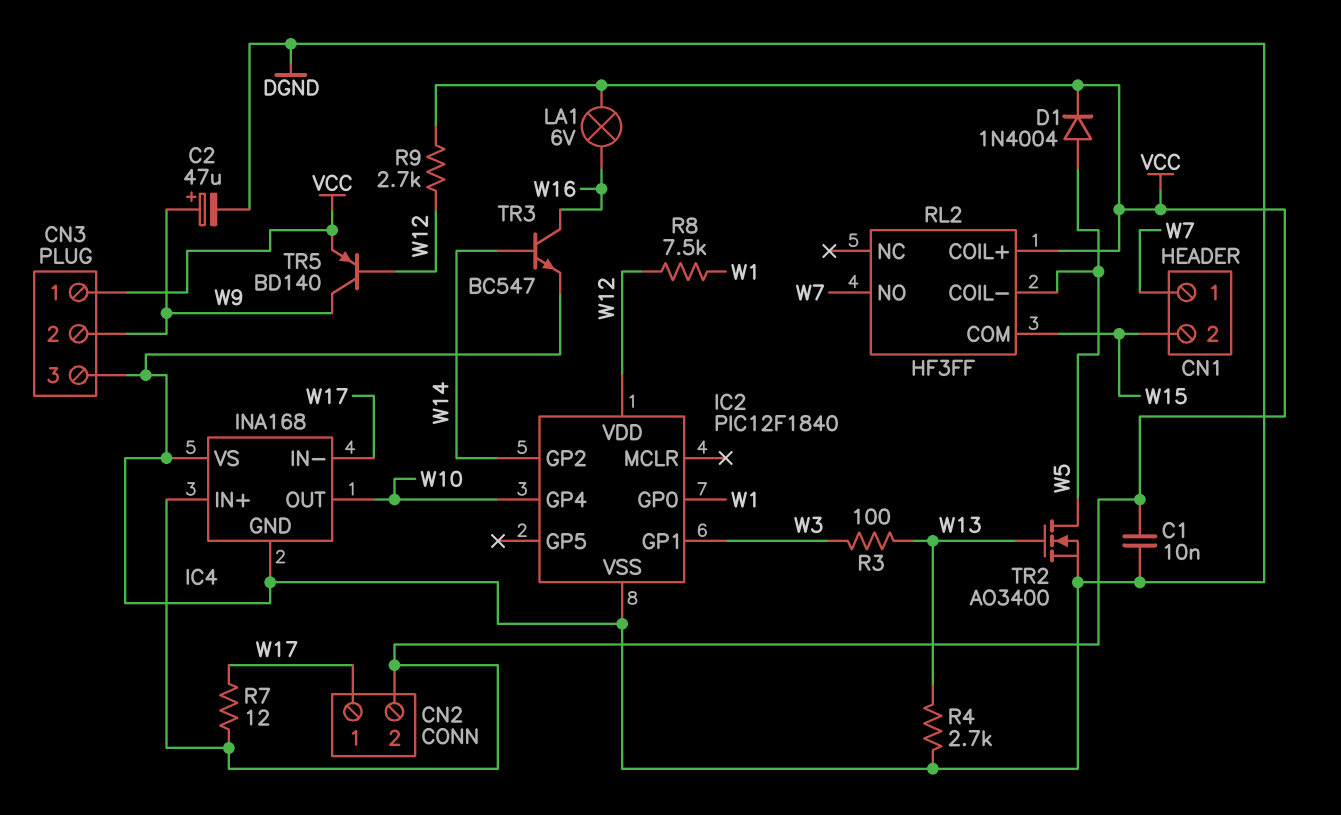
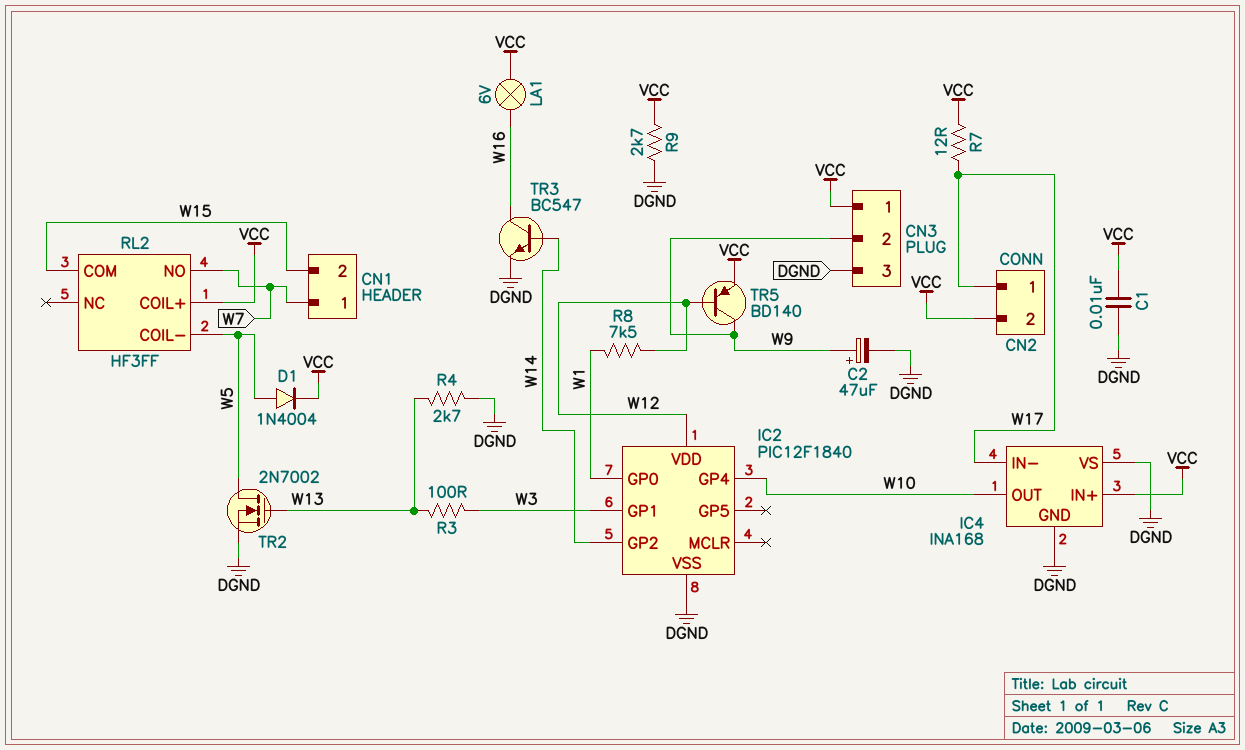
R9: 2.7k (VCC, W12) -> 2.7k (DGND, VCC)
TR2: NMOS AO3400 (G W13, D W5, S DGND) -> NMOS 2N7002 (G W13, D W5, S DGND)

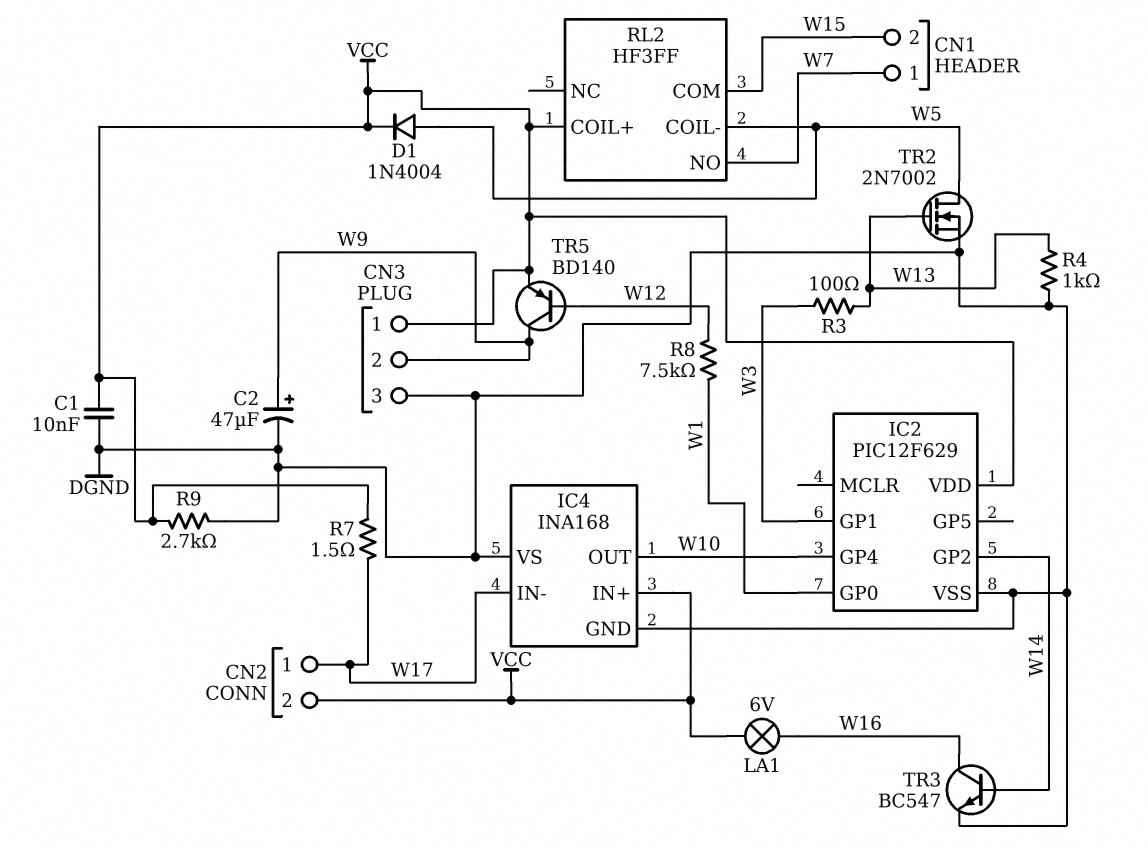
IC2: PIC12F1840 -> PIC12F629
IC2 pin VDD: W12 -> VCC
R4: 2.7k (DGND, W13) -> 1k (DGND, W13)
R7: 12 (VCC, W17) -> 1.5 (VCC, W17)

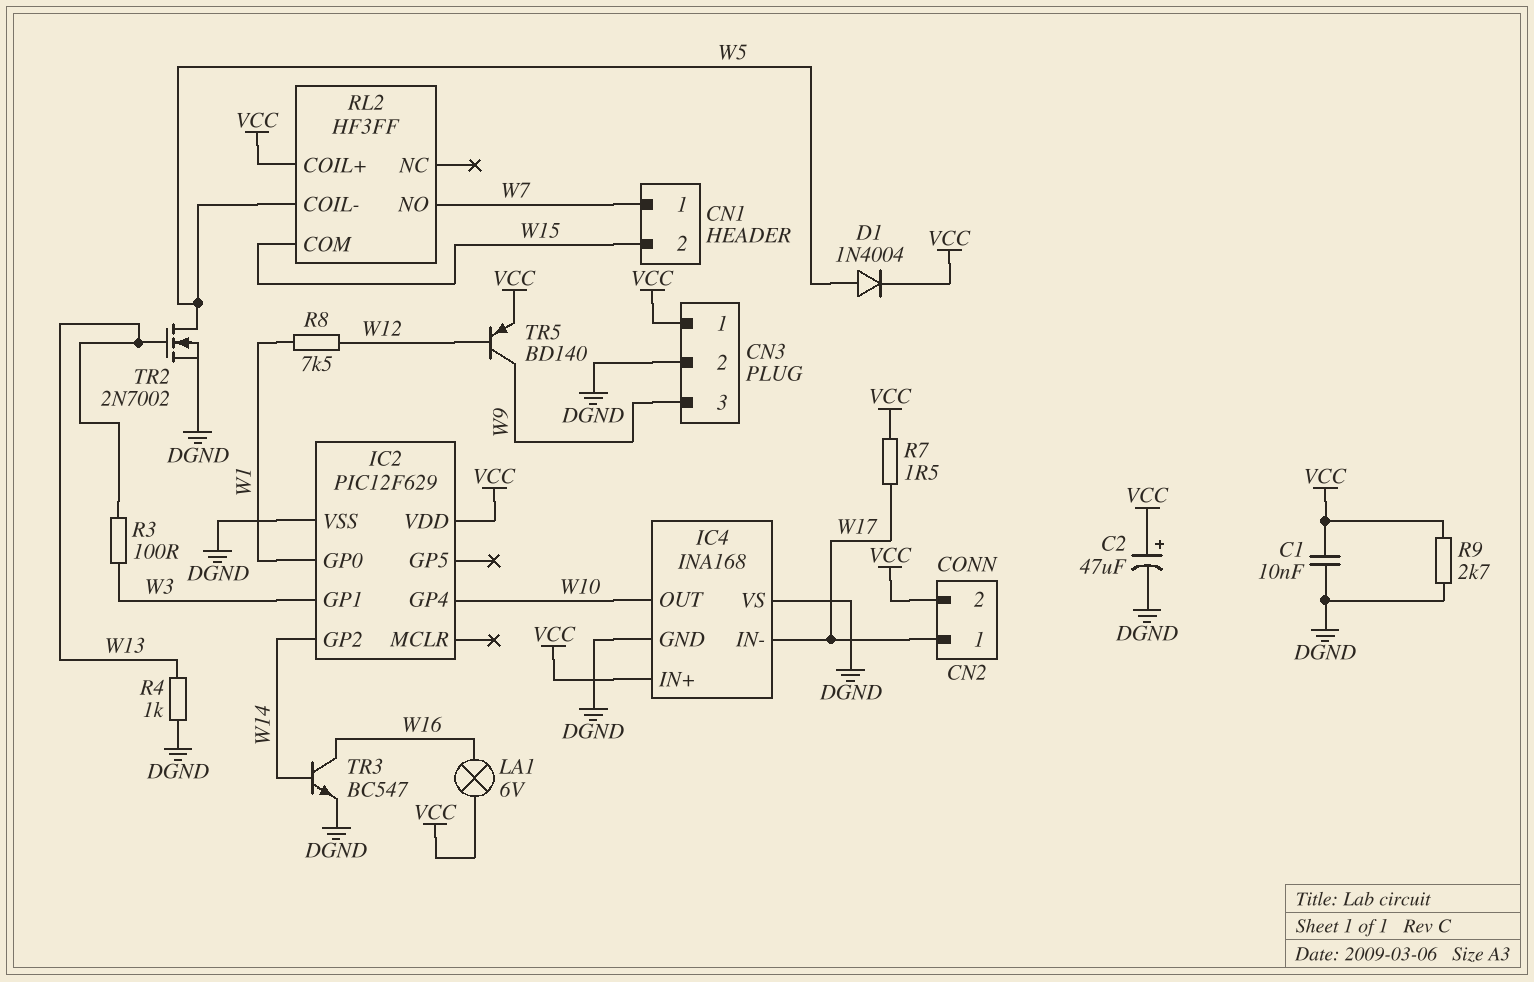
C2: 47uF (plus W9, minus DGND) -> 47uF (plus VCC, minus DGND)
CN3 pin 2: W9 -> DGND
CN3 pin 3: DGND -> W9

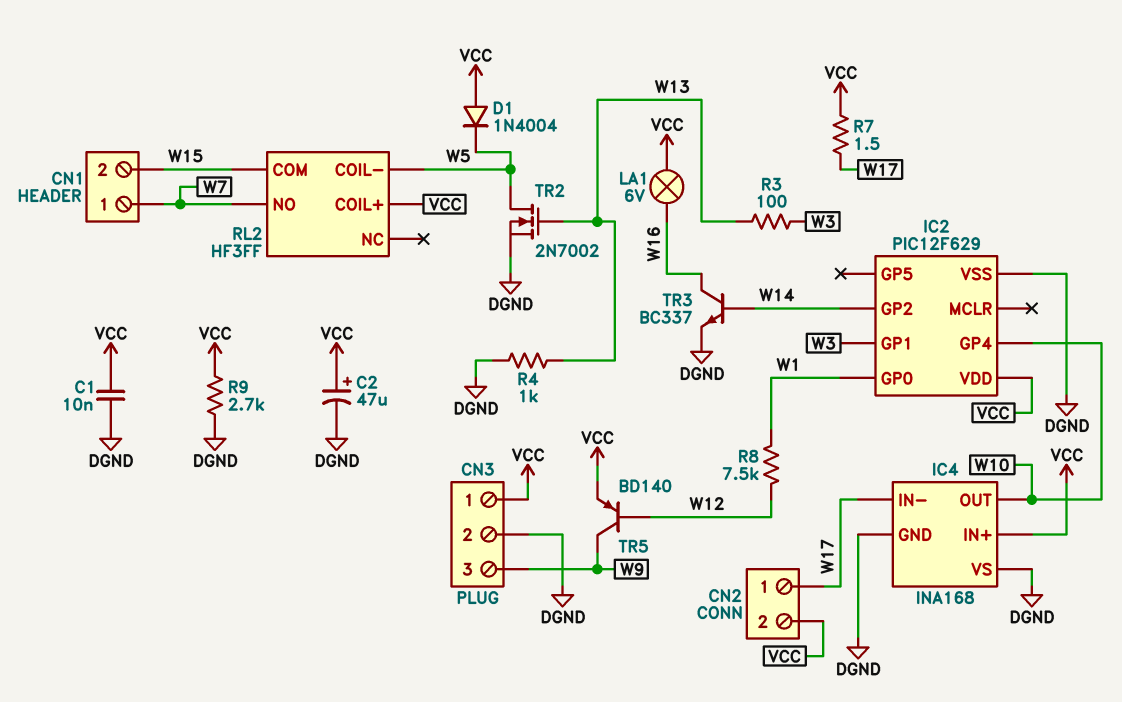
D1: diode 1N4004 (A W5, K VCC) -> diode 1N4004 (A VCC, K W5)
TR3: NPN BC547 (B W14, C W16, E DGND) -> NPN BC337 (B W14, C W16, E DGND)

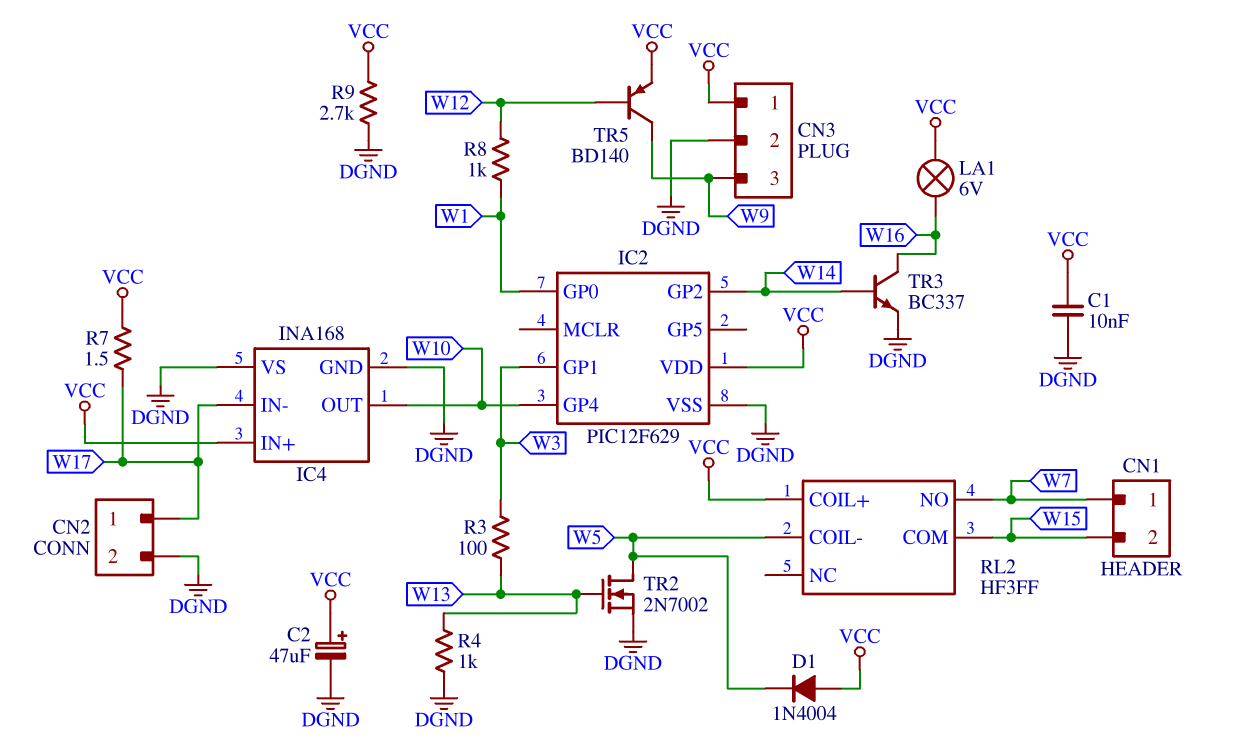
CN2 pin 2: VCC -> DGND
R8: 7.5k (W1, W12) -> 1k (W1, W12)

